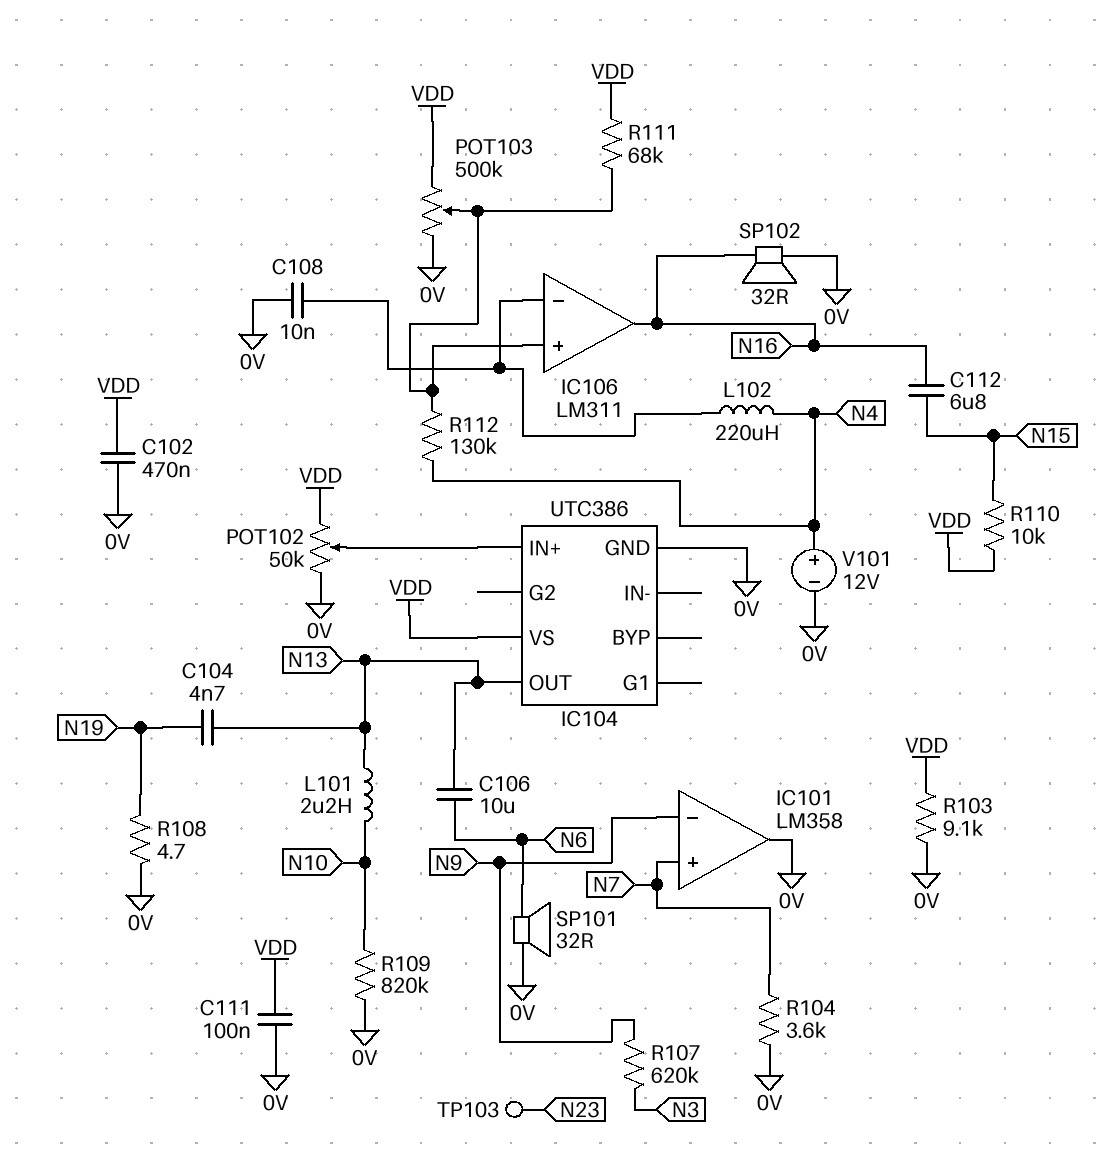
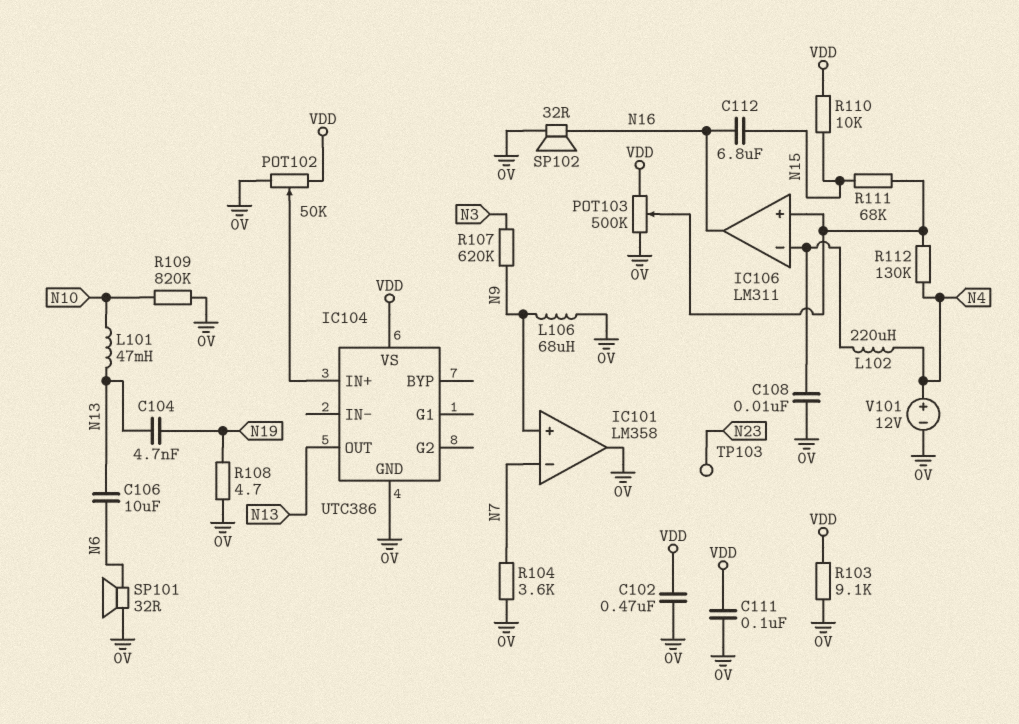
IC101 pin in+: N7 -> N9
IC101 pin in-: N9 -> N7
L101: 2.2uH (N10, N13) -> 47mH (N10, N13)
L106: none -> 68uH (0V, N9)
R111: 68k (IC106/in+, VDD) -> 68k (IC106/in+, N15)

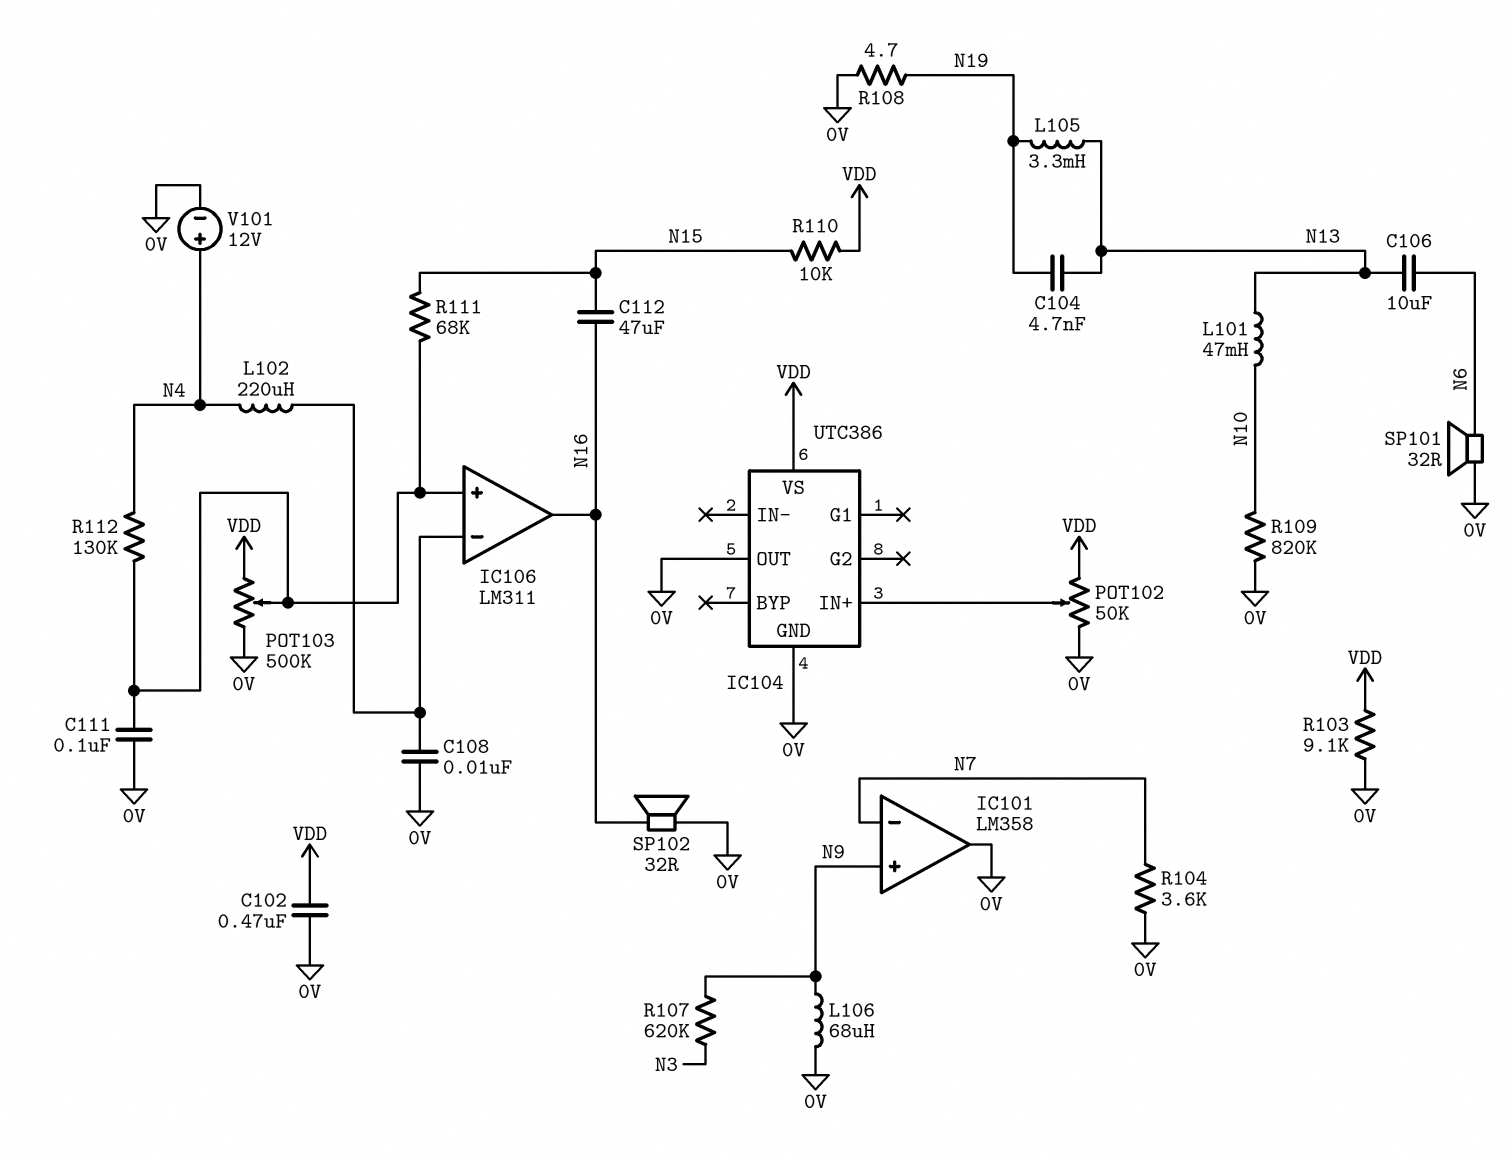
C111: 100nF (0V, VDD) -> 100nF (0V, IC106/in+)
C112: 6.8uF (N15, N16) -> 47uF (N15, N16)
IC104 pin OUT: N13 -> 0V
L105: none -> 3.3mH (N13, N19)
TP103: test point (N23) -> none

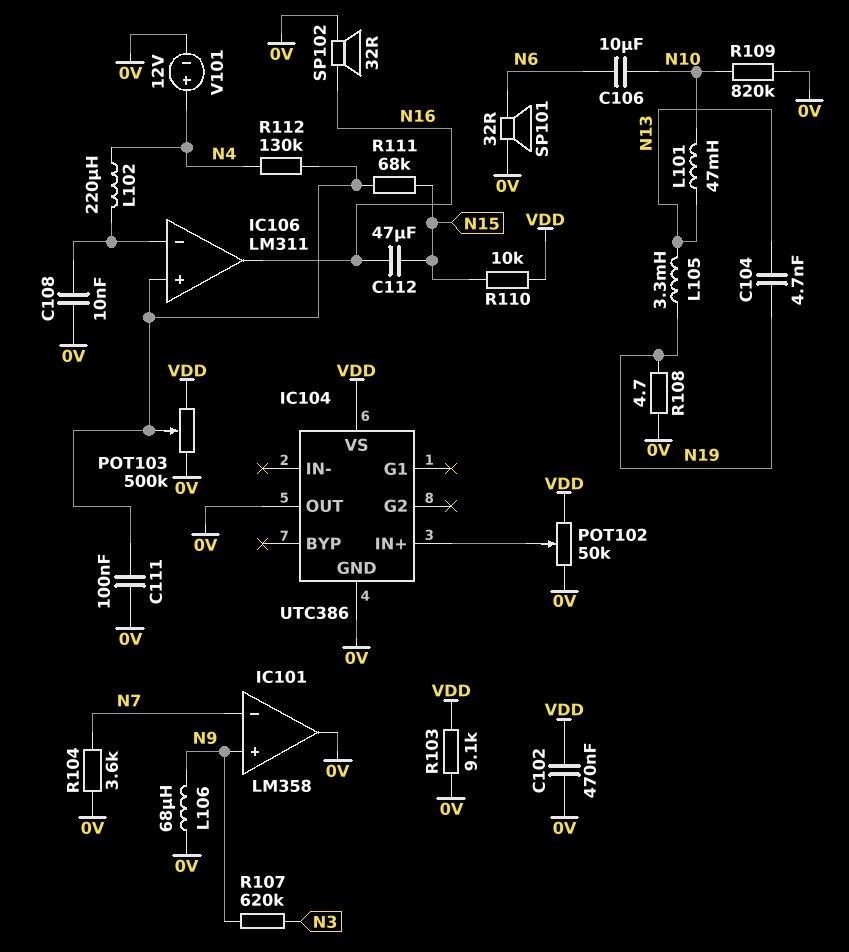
C106: 10uF (N6, N13) -> 10uF (N6, N10)

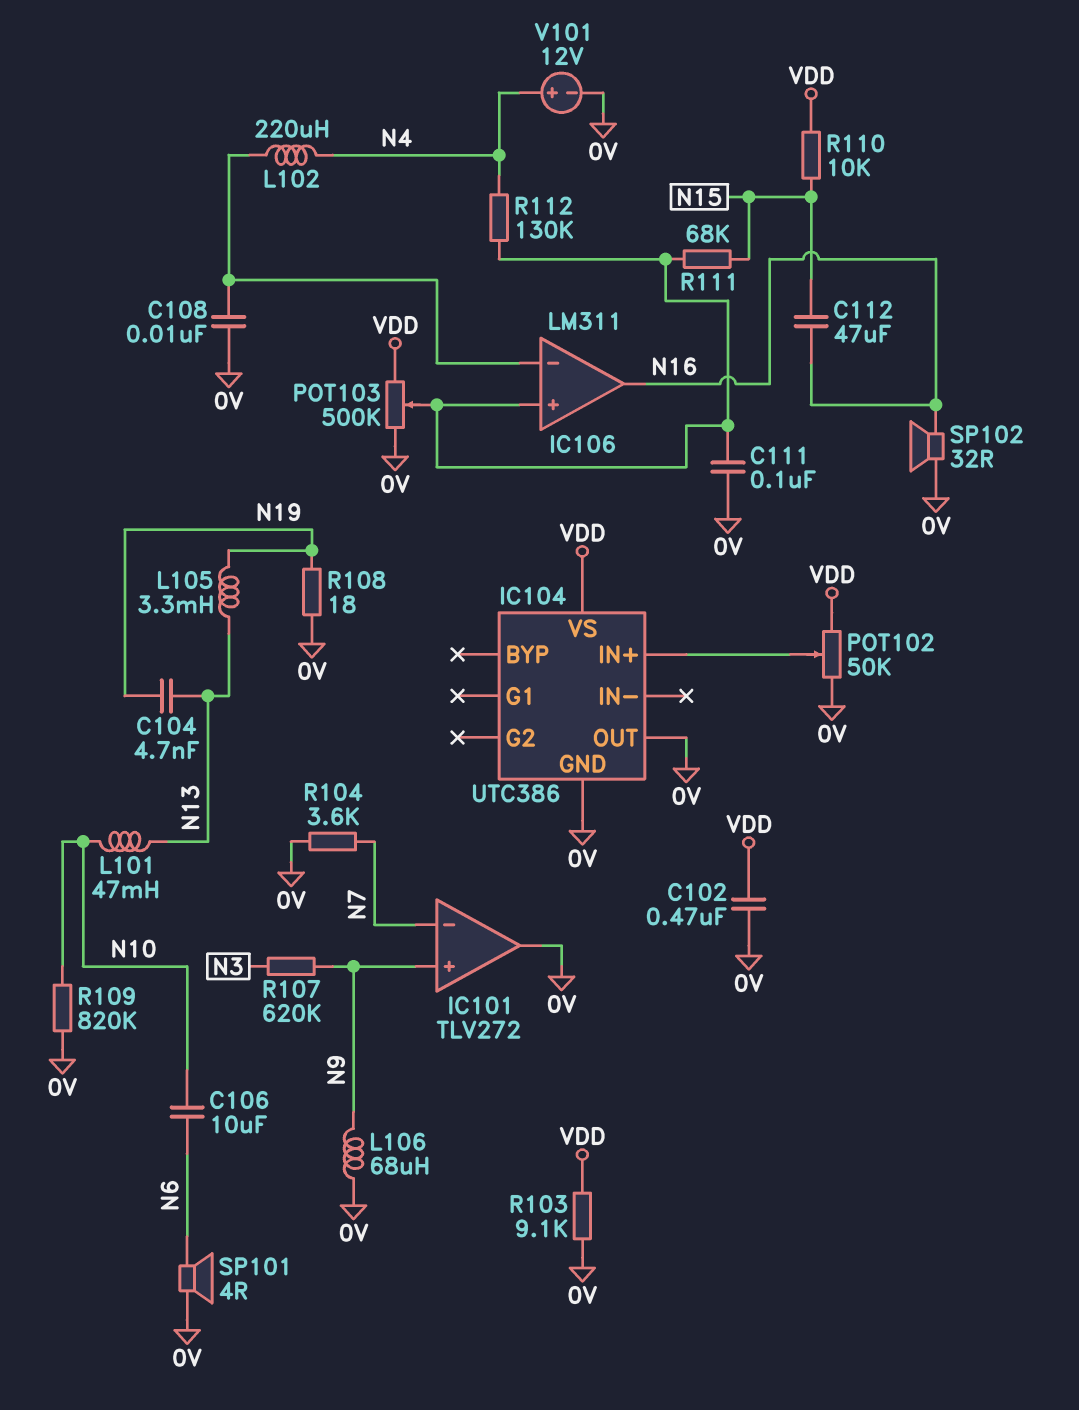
IC101: LM358 -> TLV272
R108: 4.7 (0V, N19) -> 18 (0V, N19)
SP101: speaker 32R (0V, N6) -> speaker 4R (0V, N6)

